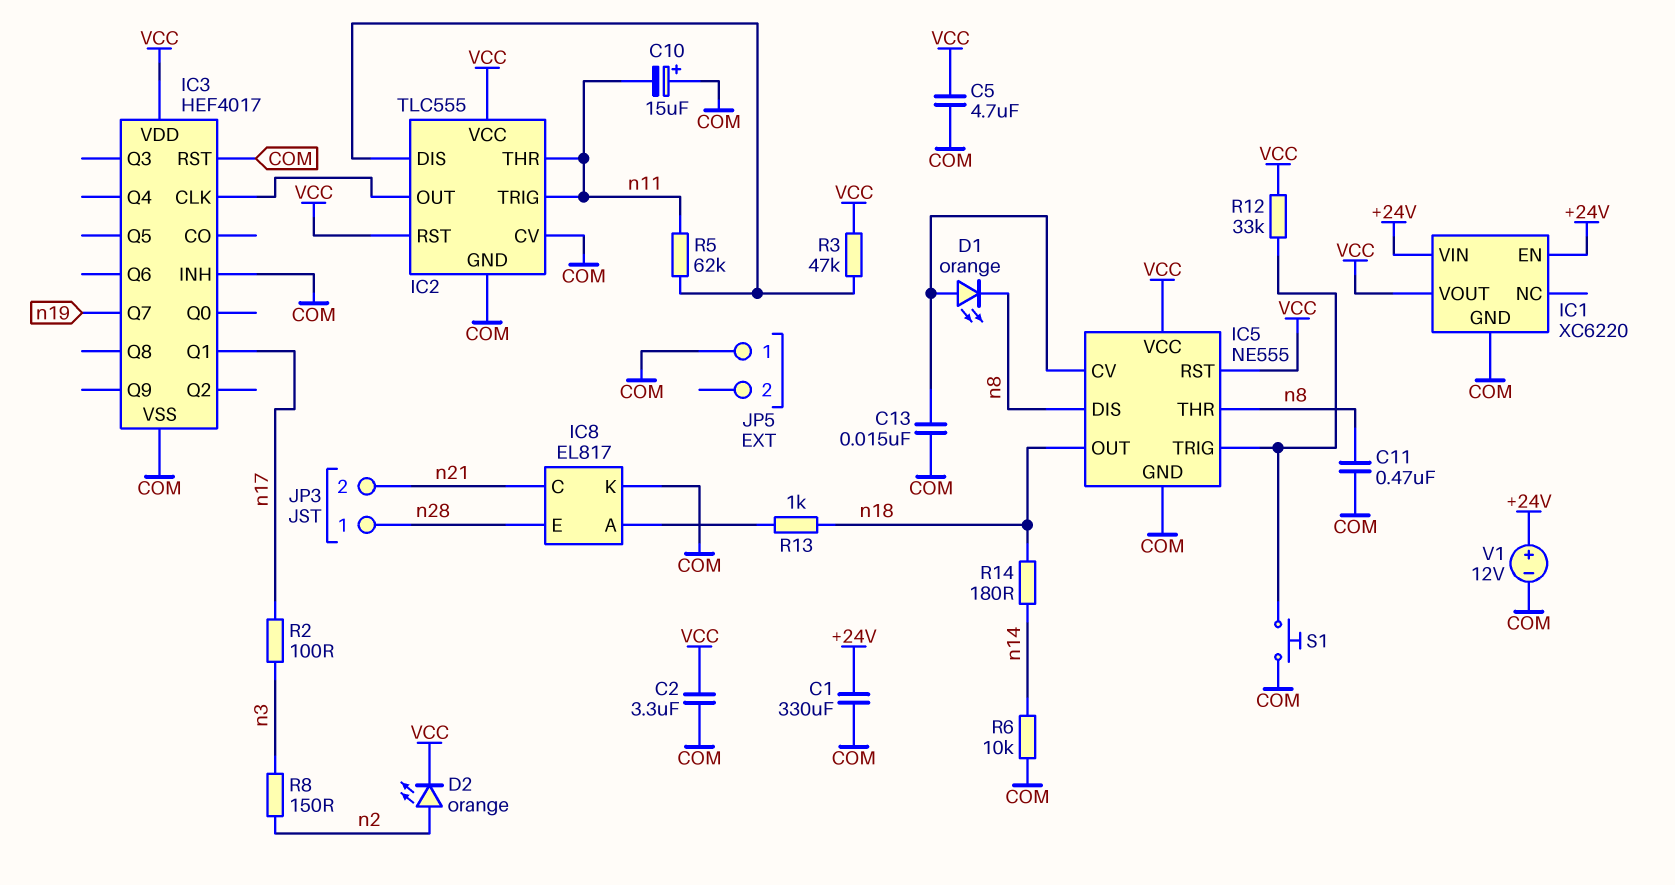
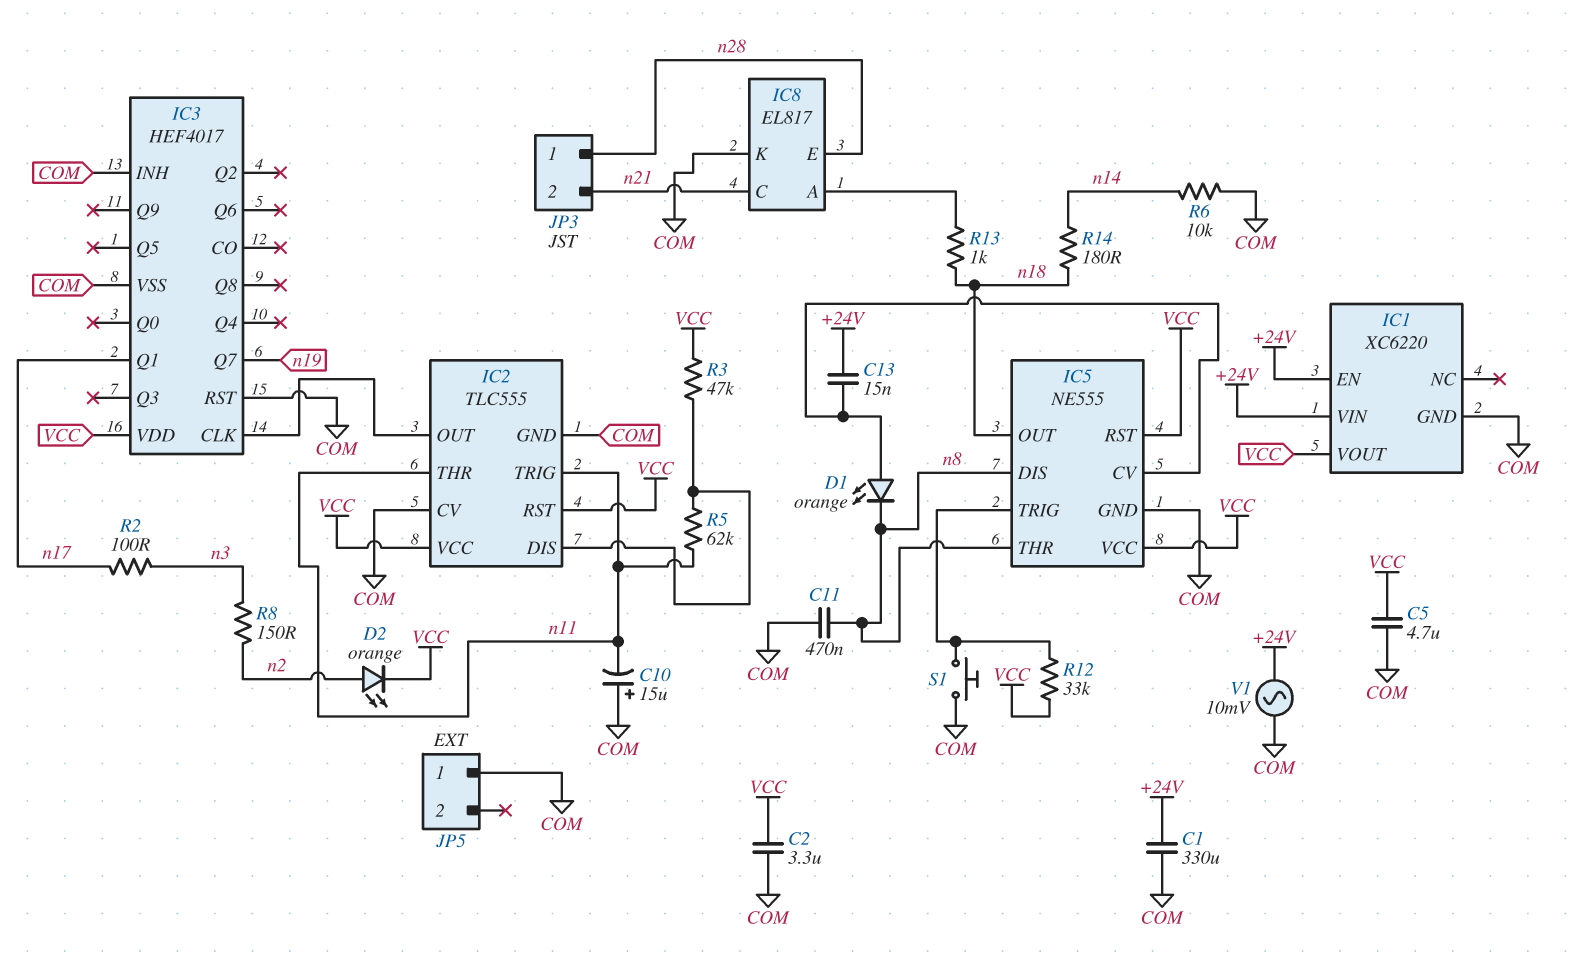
C13: 15nF (COM, IC5/CV) -> 15nF (+24V, IC5/CV)
V1: 12V (plus +24V, minus COM) -> AC 10mV (+24V, COM)

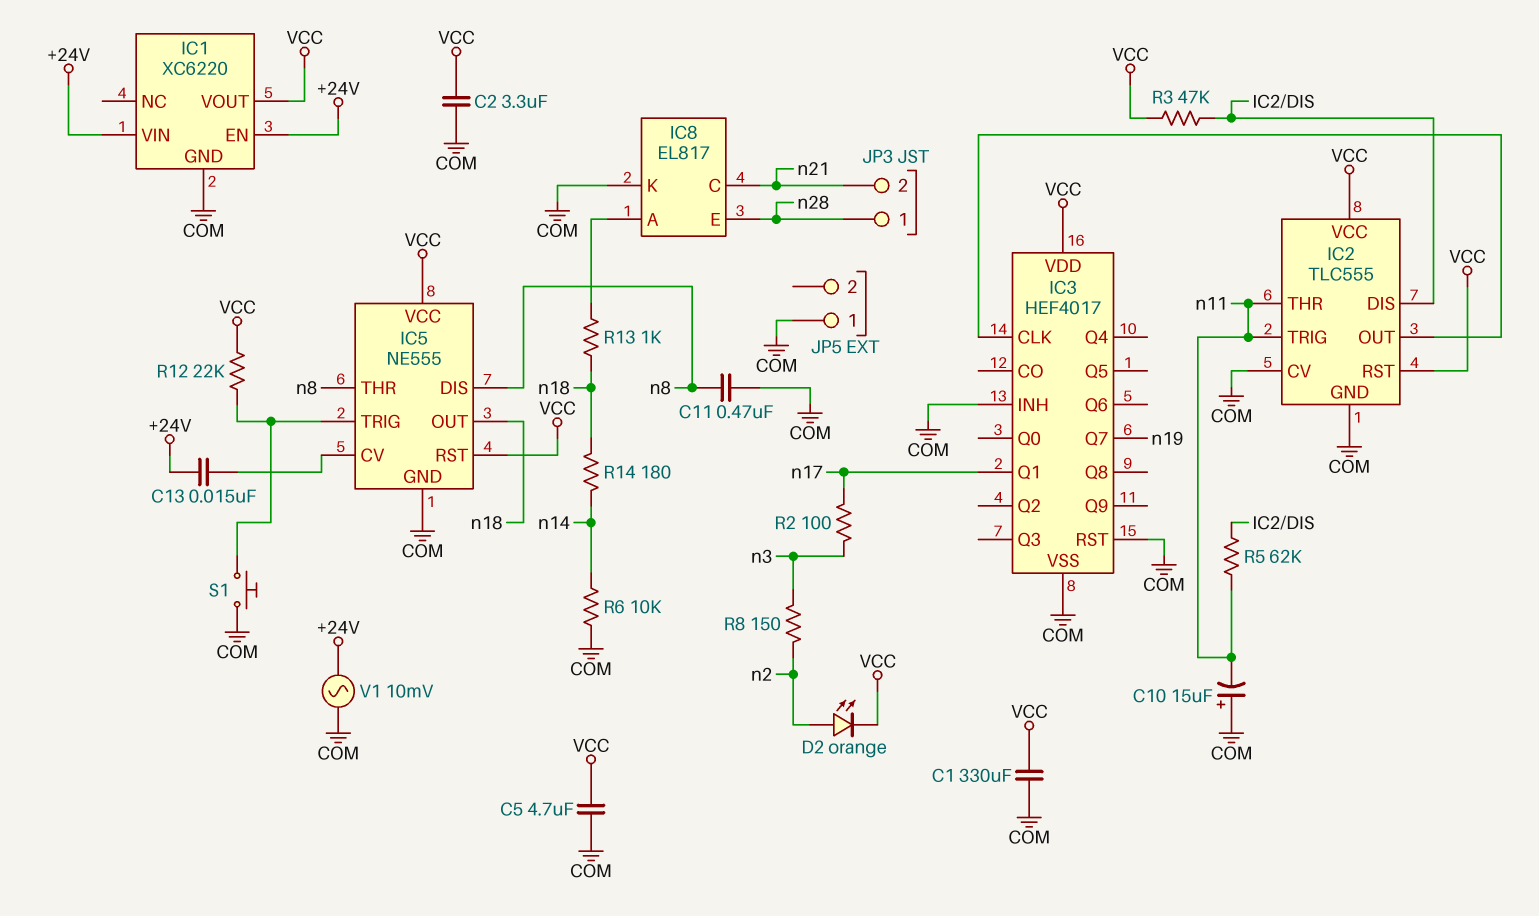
C1: 330uF (+24V, COM) -> 330uF (COM, VCC)
D1: LED orange (A IC5/CV, K n8) -> none
R12: 33k (IC5/TRIG, VCC) -> 22k (IC5/TRIG, VCC)

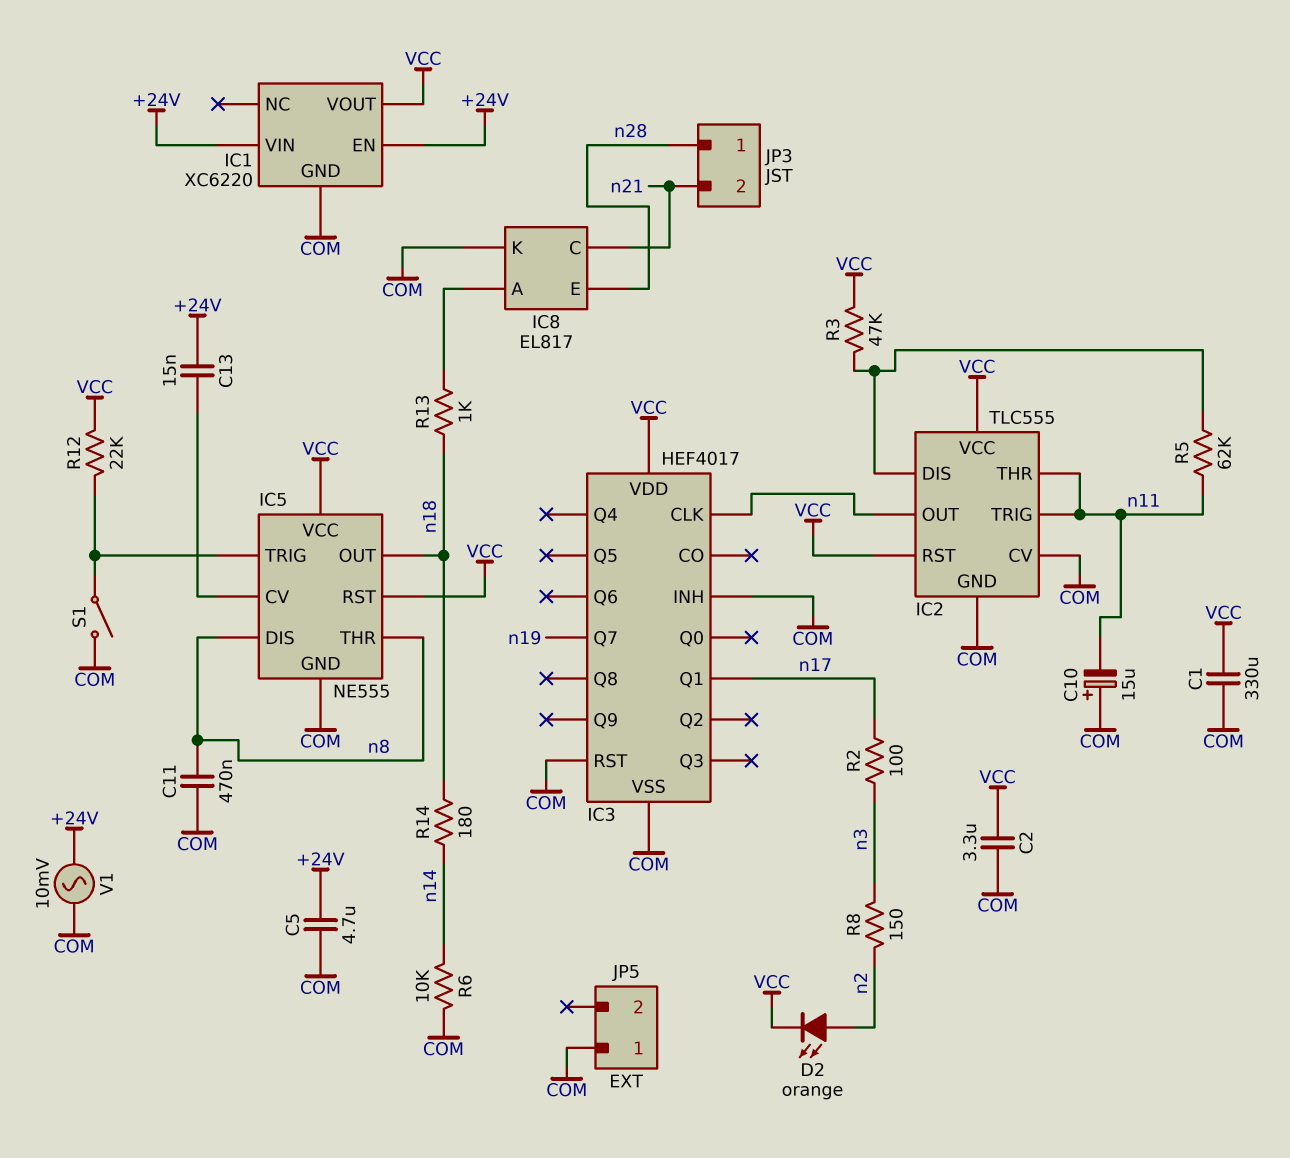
C5: 4.7uF (COM, VCC) -> 4.7uF (+24V, COM)
S1: button (COM, IC5/TRIG) -> switch (COM, IC5/TRIG)

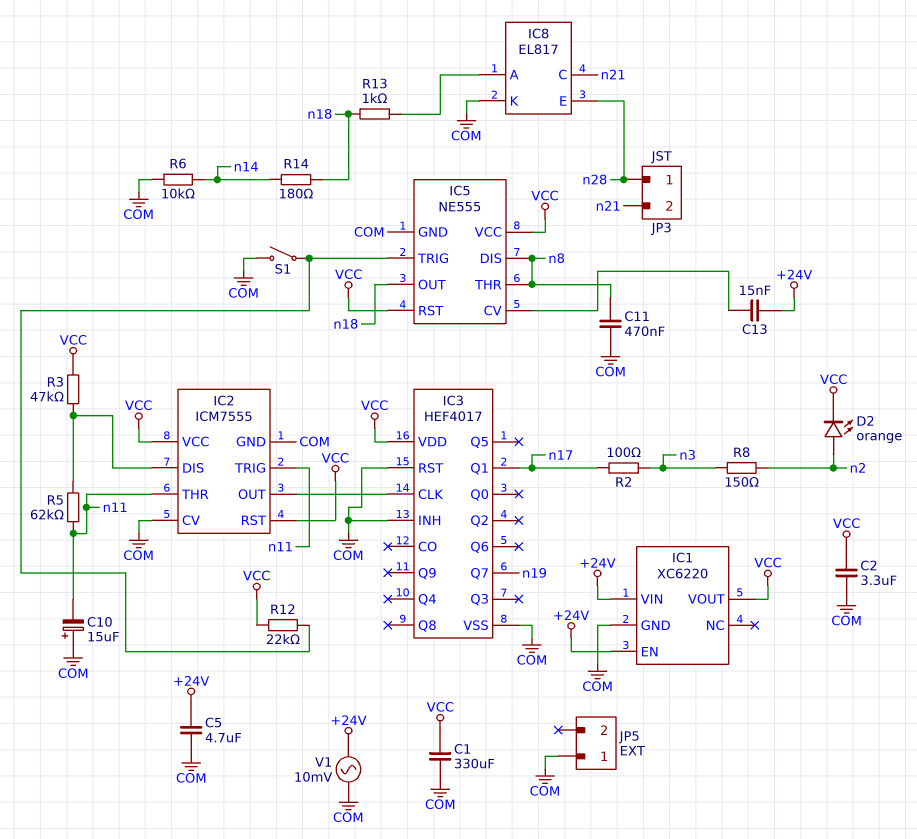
IC2: TLC555 -> ICM7555

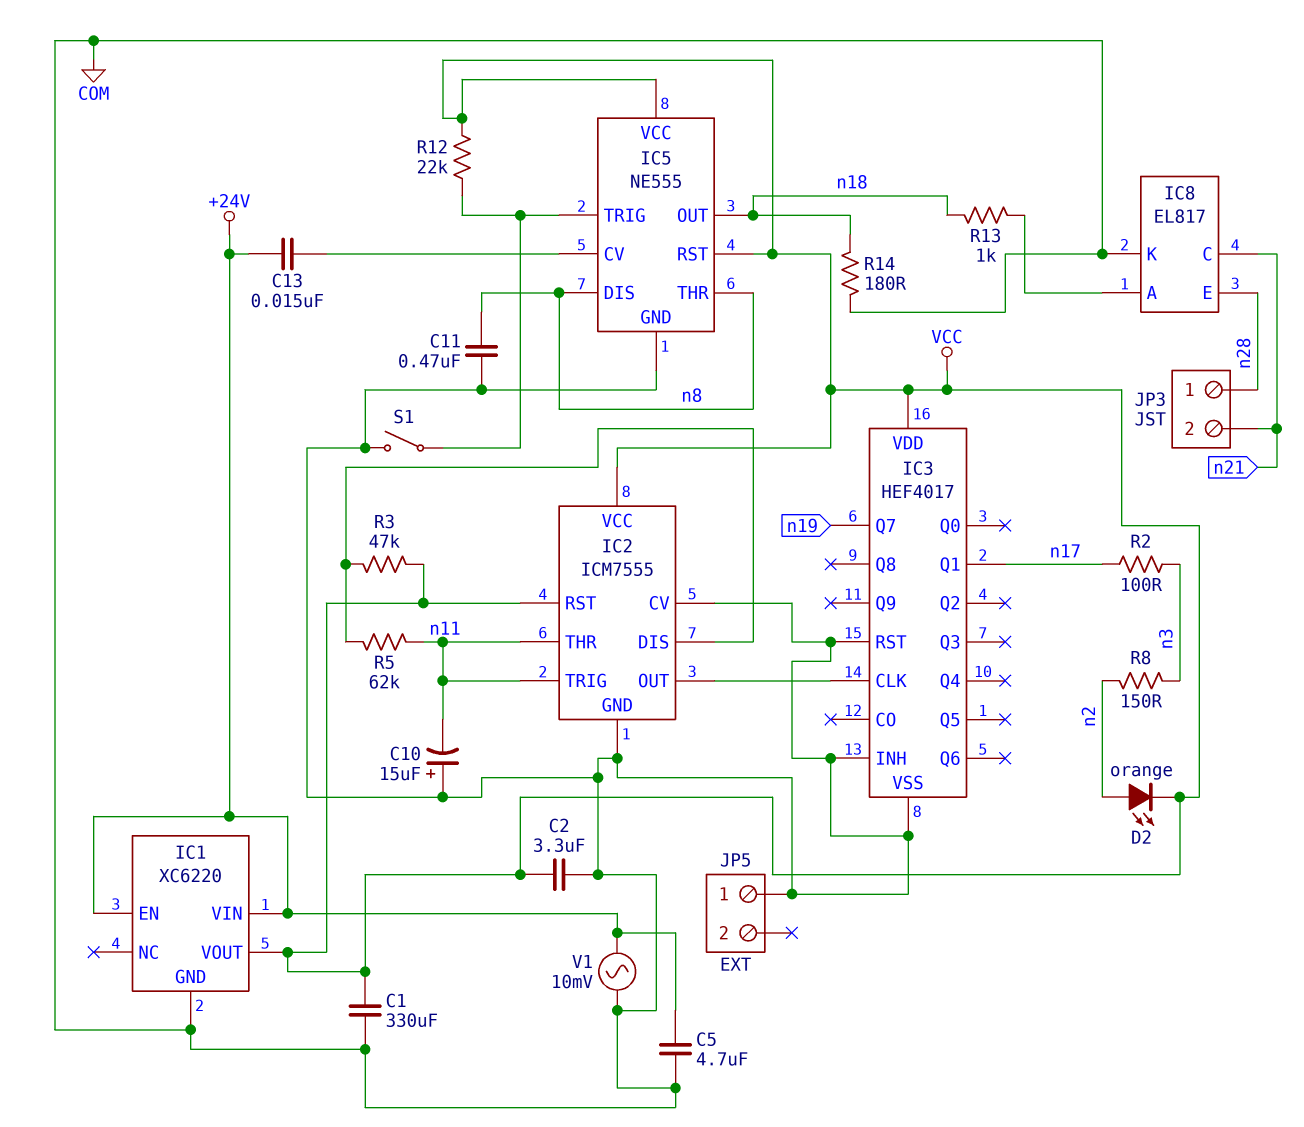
R6: 10k (COM, n14) -> none
R14: 180 (n14, n18) -> 180 (COM, n18)

